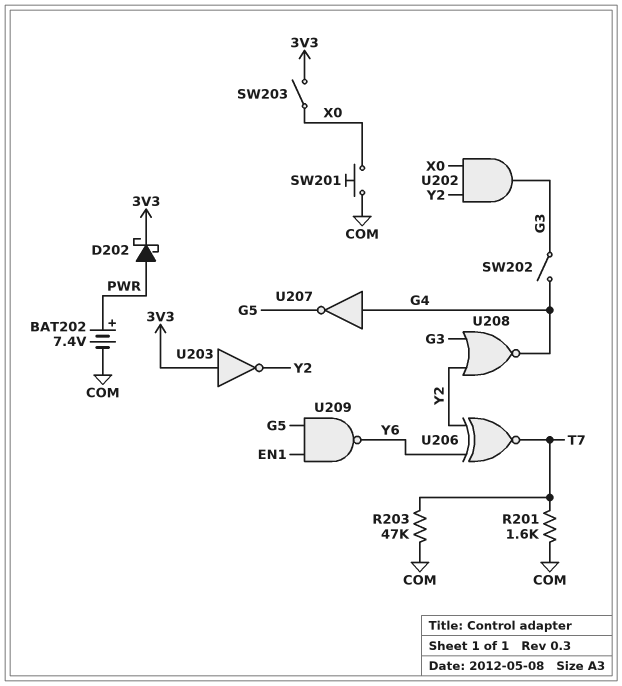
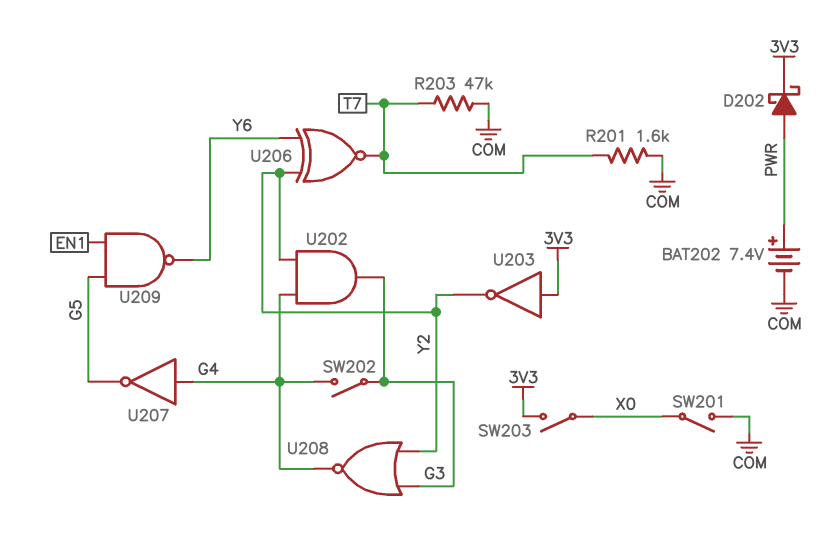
SW201: button (COM, X0) -> switch (COM, X0)
U202: AND (in X0, in Y2, out G3) -> AND (in G4, in Y2, out G3)

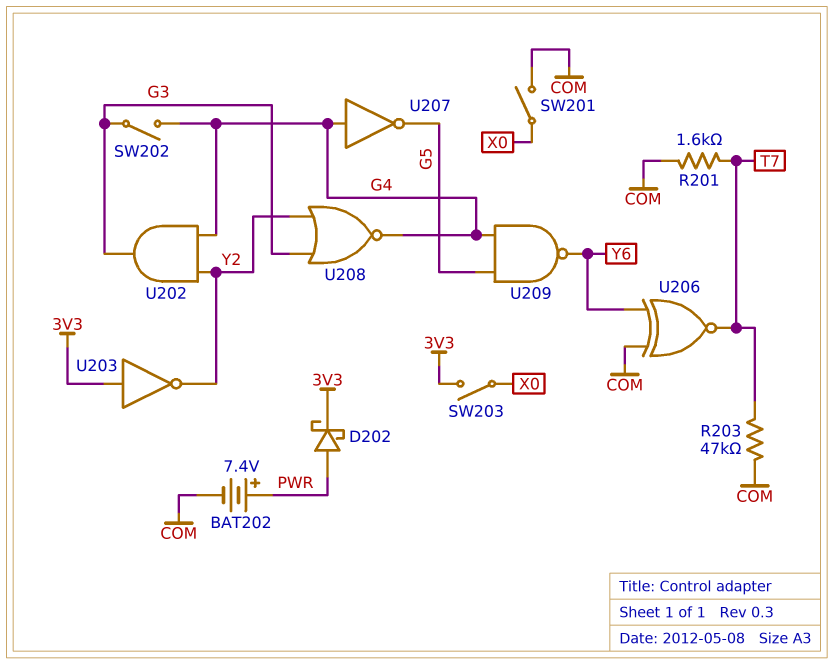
U206: XNOR (in Y2, in Y6, out T7) -> XNOR (in COM, in Y6, out T7)
U209: NAND (in EN1, in G5, out Y6) -> NAND (in G4, in G5, out Y6)

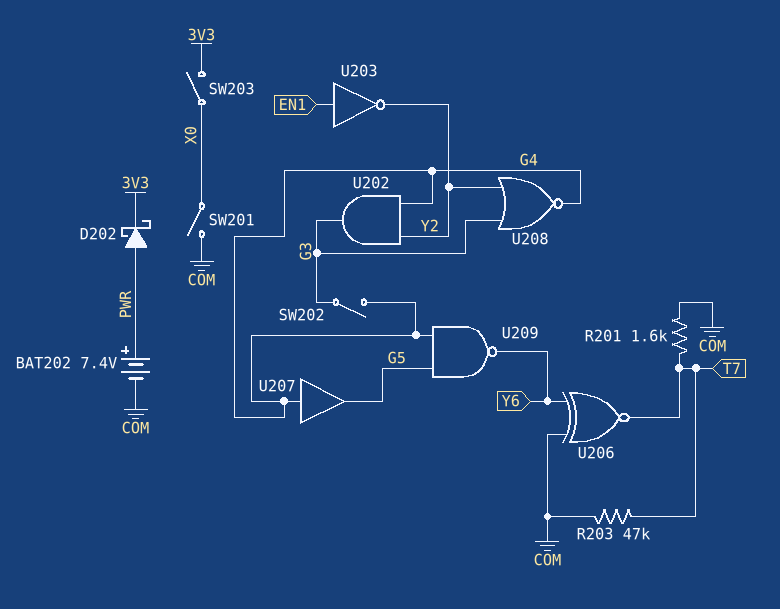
U203: NOT (in 3V3, out Y2) -> NOT (in EN1, out Y2)
U207: NOT (in G4, out G5) -> buffer (in G4, out G5)

